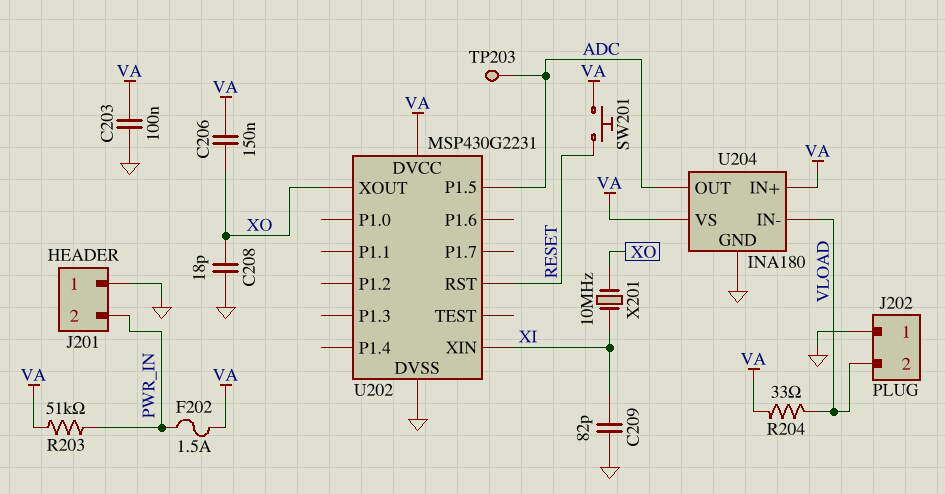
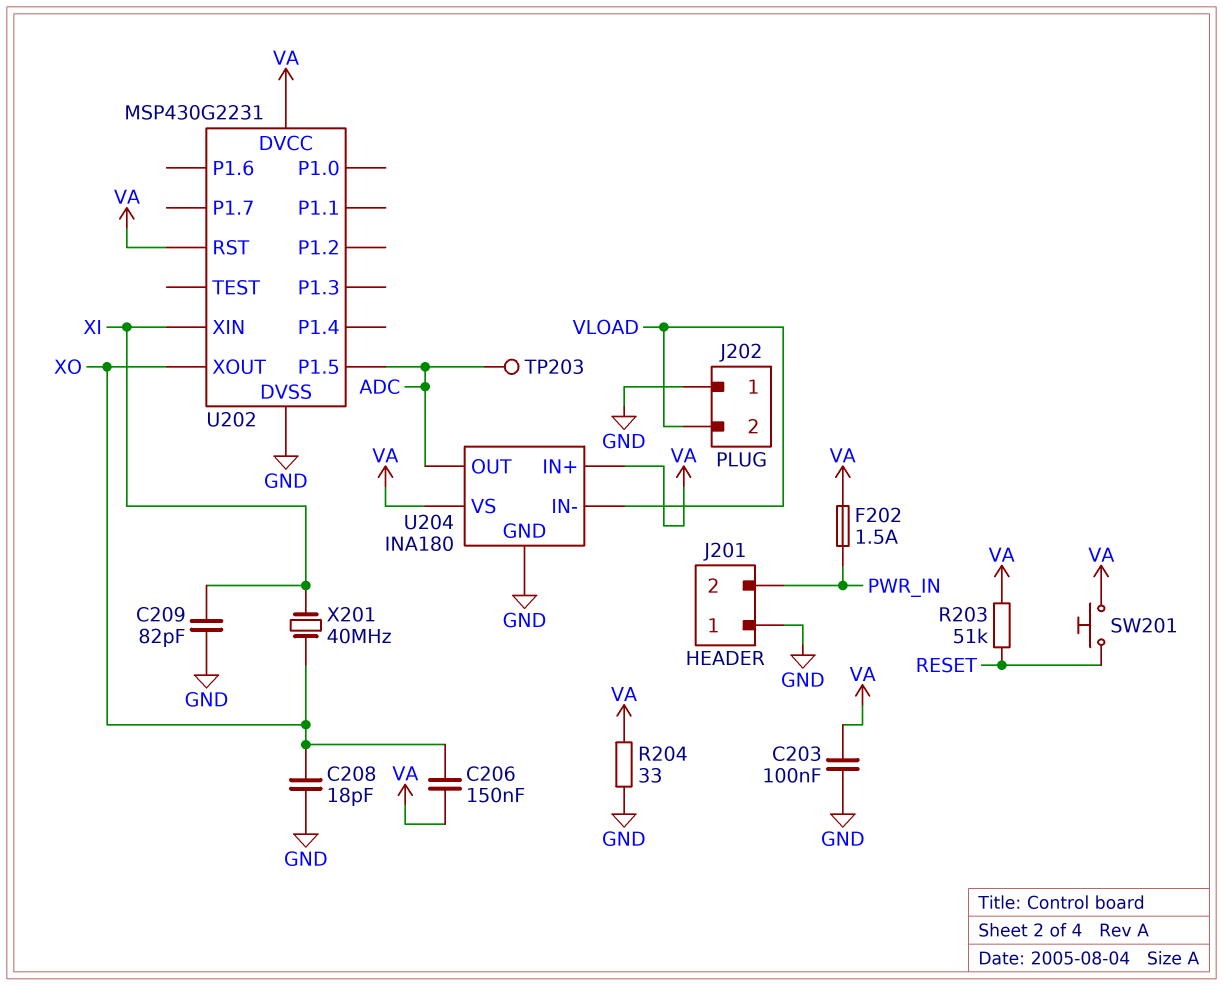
R203: 51k (PWR_IN, VA) -> 51k (RESET, VA)
R204: 33 (VA, VLOAD) -> 33 (GND, VA)
U202 pin RST: RESET -> VA
X201: 10MHz (XI, XO) -> 40MHz (XI, XO)

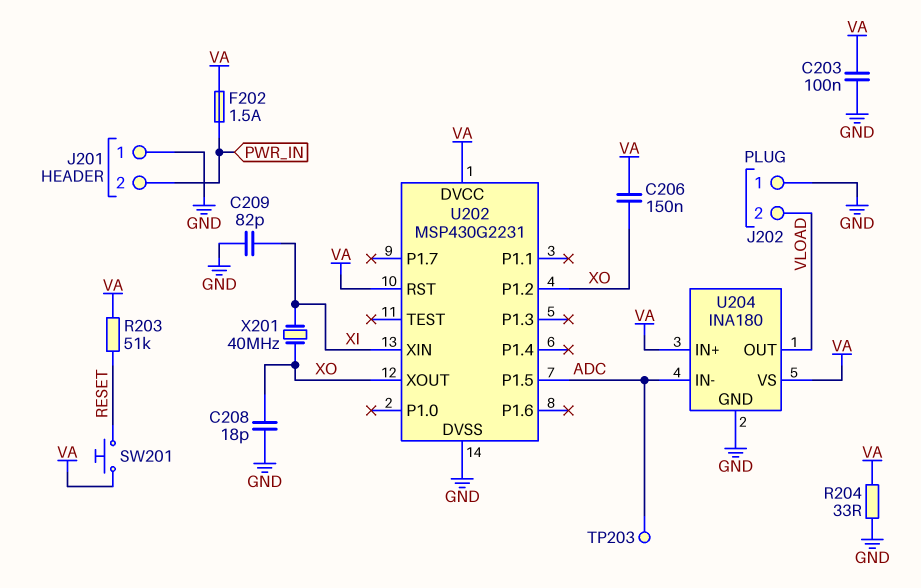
U202 pin P1.2: none -> XO
U204 pin IN-: VLOAD -> ADC
U204 pin OUT: ADC -> VLOAD

